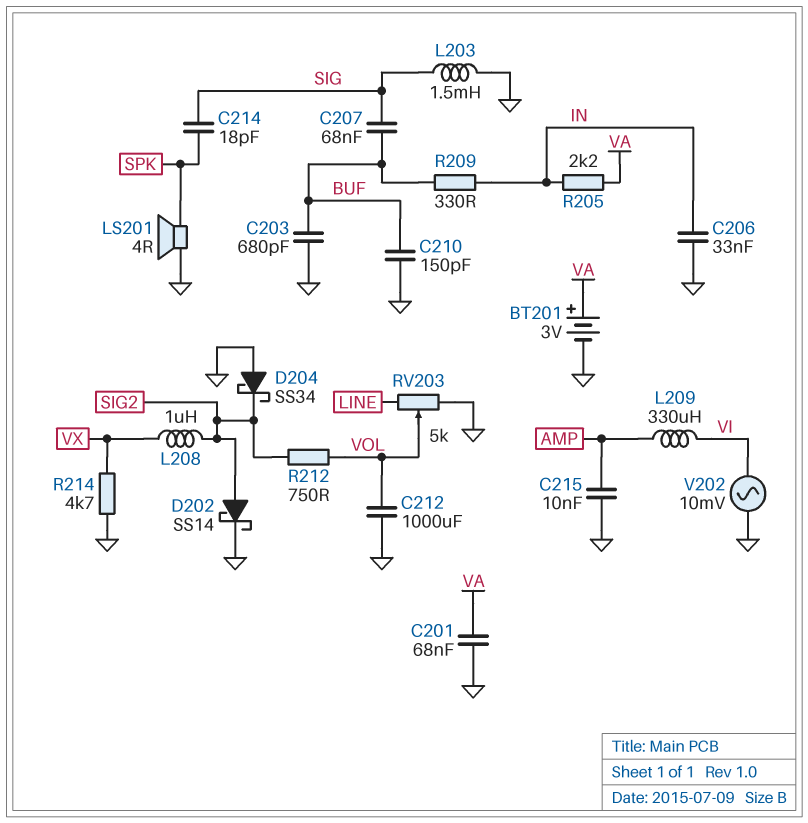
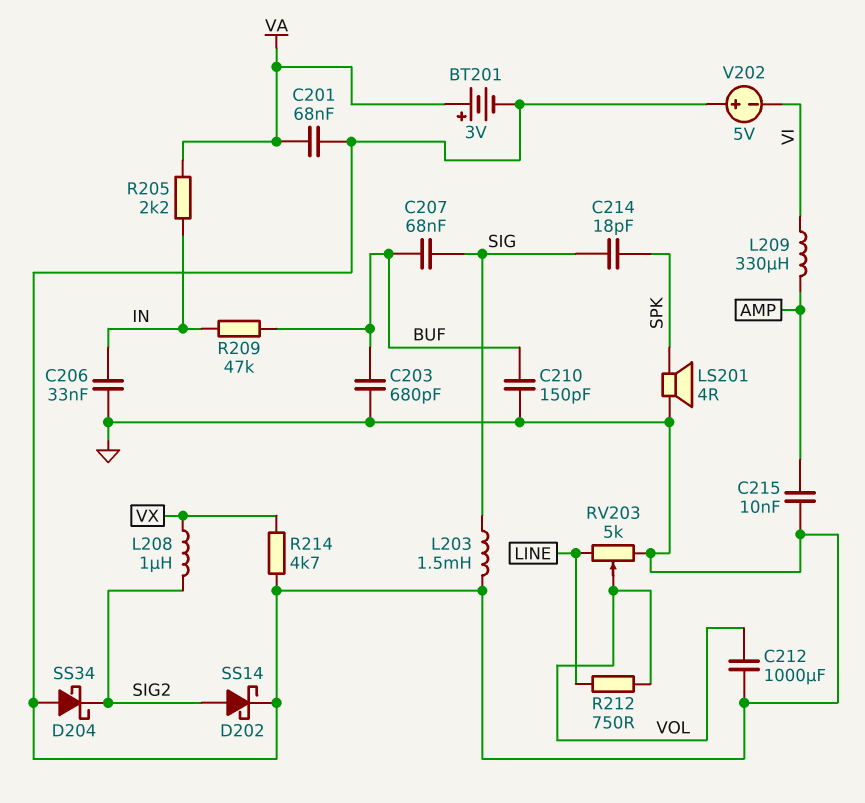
R209: 330 (BUF, IN) -> 47k (BUF, IN)
R212: 750 (SIG2, VOL) -> 750 (LINE, VOL)
V202: AC 10mV (GND, VI) -> 5V (plus GND, minus VI)

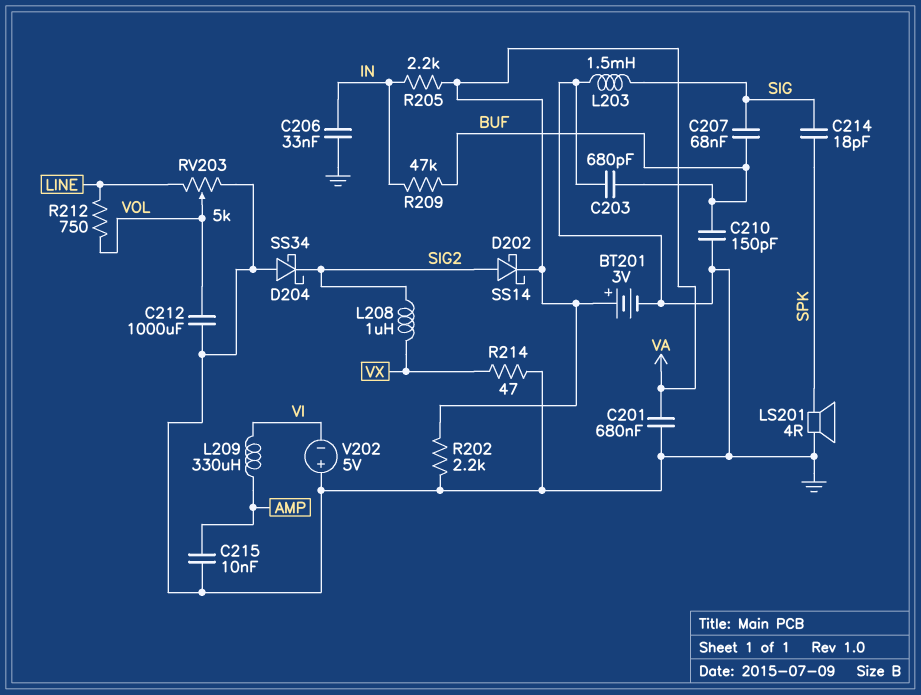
C201: 68nF (GND, VA) -> 680nF (GND, VA)
D202: schottky SS14 (A SIG2, K GND) -> schottky SS14 (A SIG2, K VA)
R202: none -> 2.2k (GND, VA)
R214: 4.7k (GND, VX) -> 47 (GND, VX)

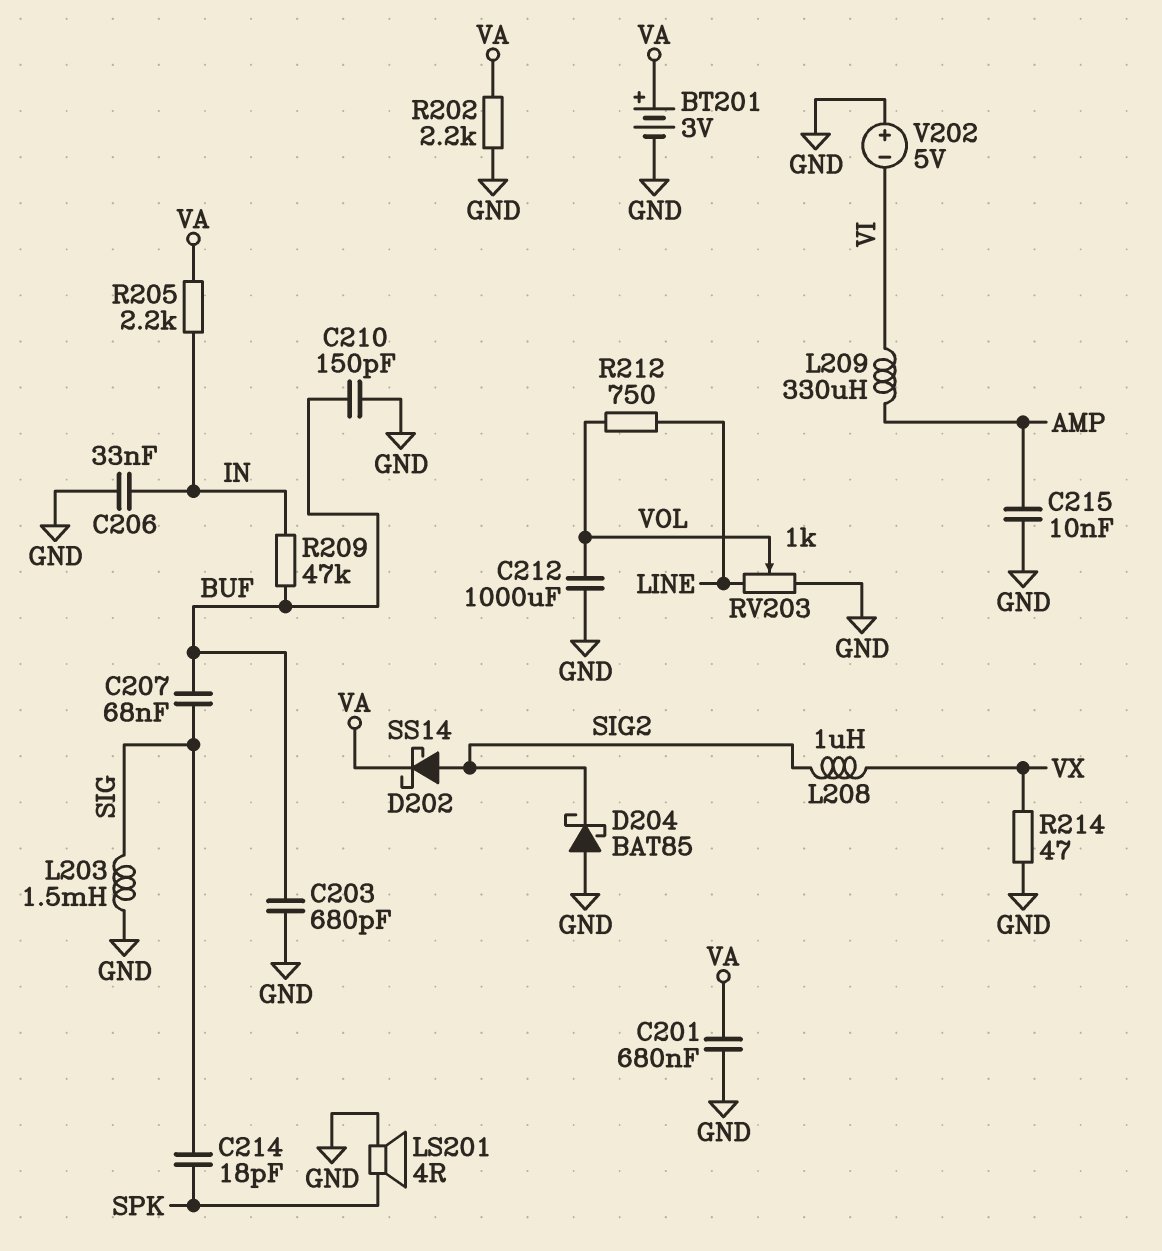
D204: schottky SS34 (A GND, K SIG2) -> schottky BAT85 (A GND, K SIG2)
RV203: 5k (GND, LINE, wiper VOL) -> 1k (GND, LINE, wiper VOL)

